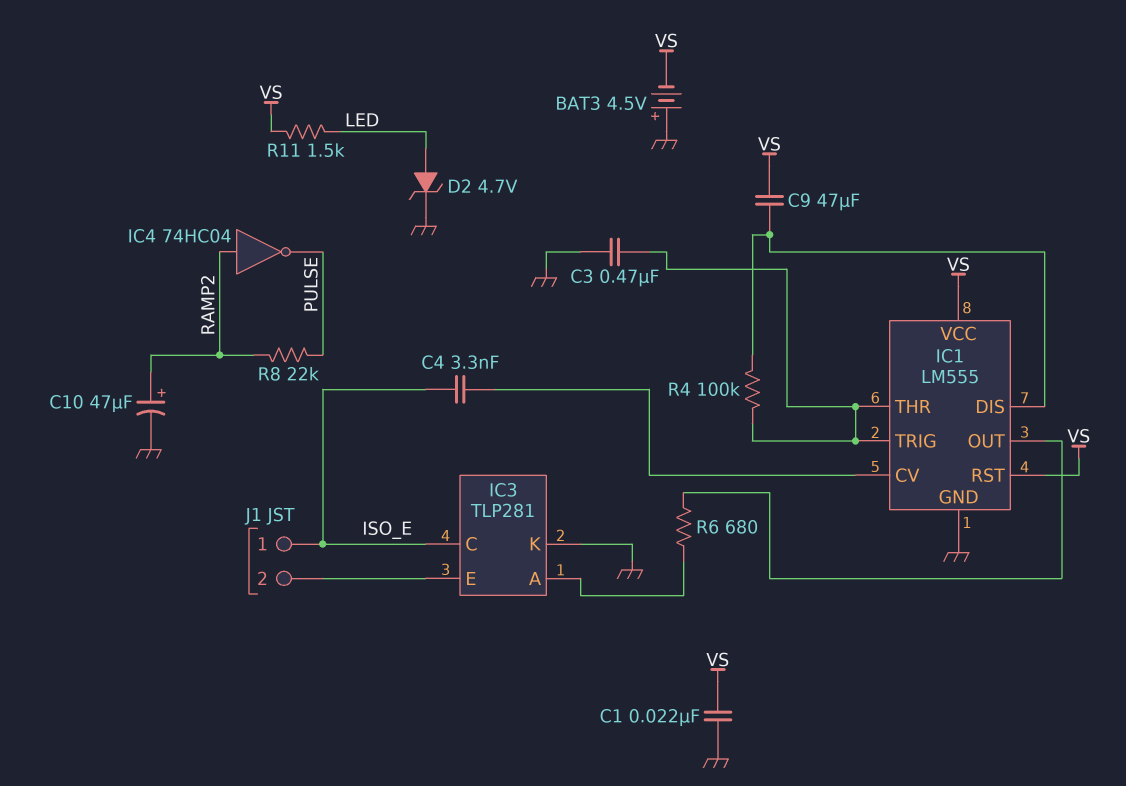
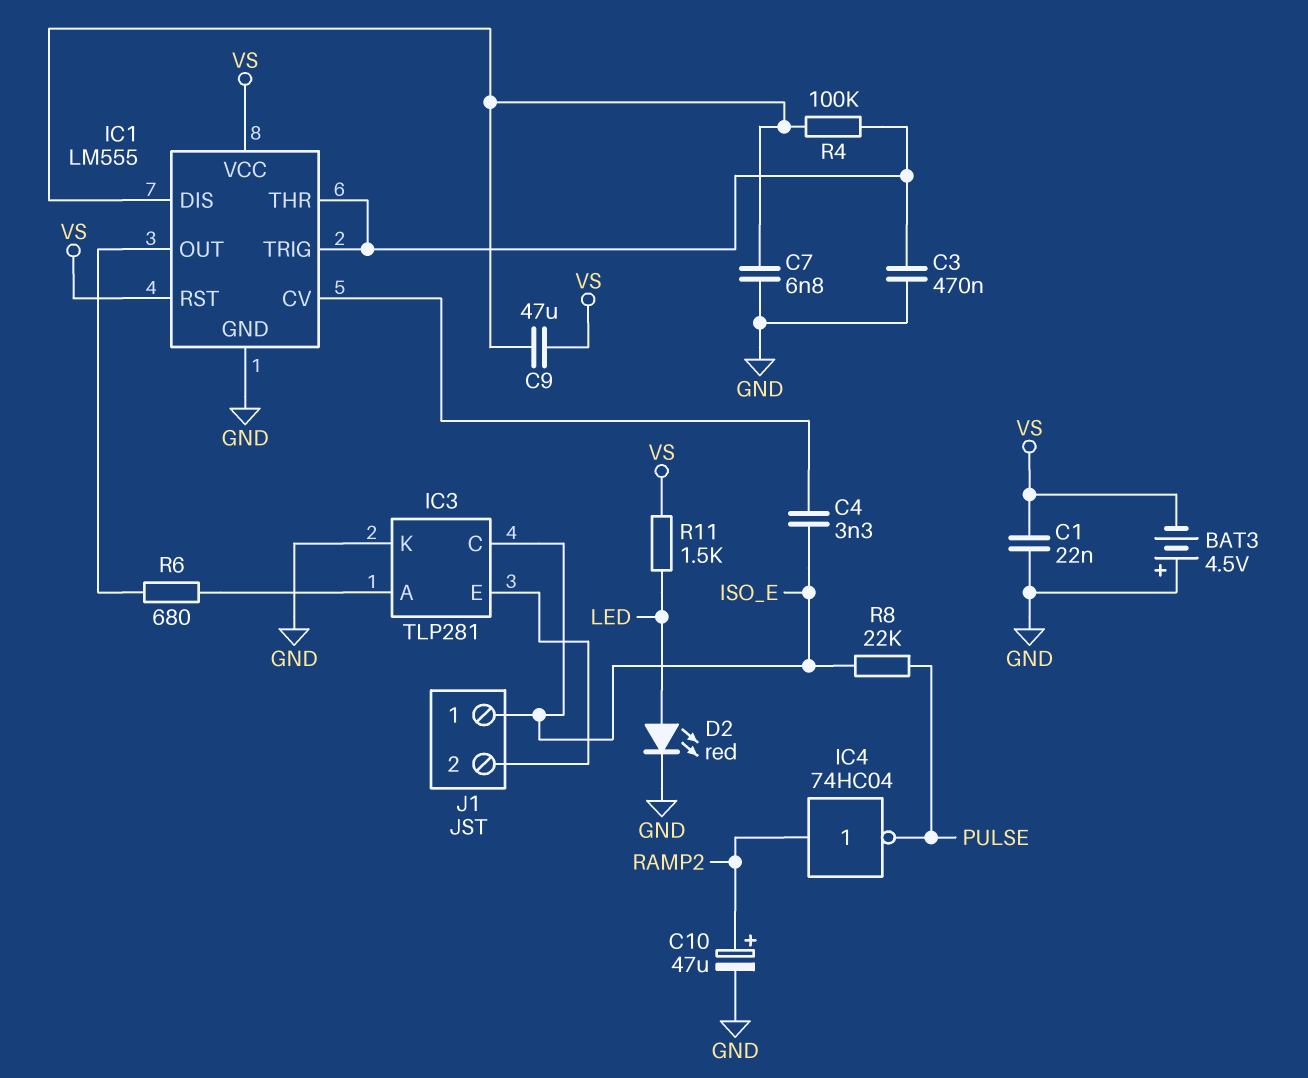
C7: none -> 6.8nF (GND, IC1/DIS)
D2: zener 4.7V (A LED, K GND) -> LED red (A LED, K GND)
R8: 22k (PULSE, RAMP2) -> 22k (ISO_E, PULSE)

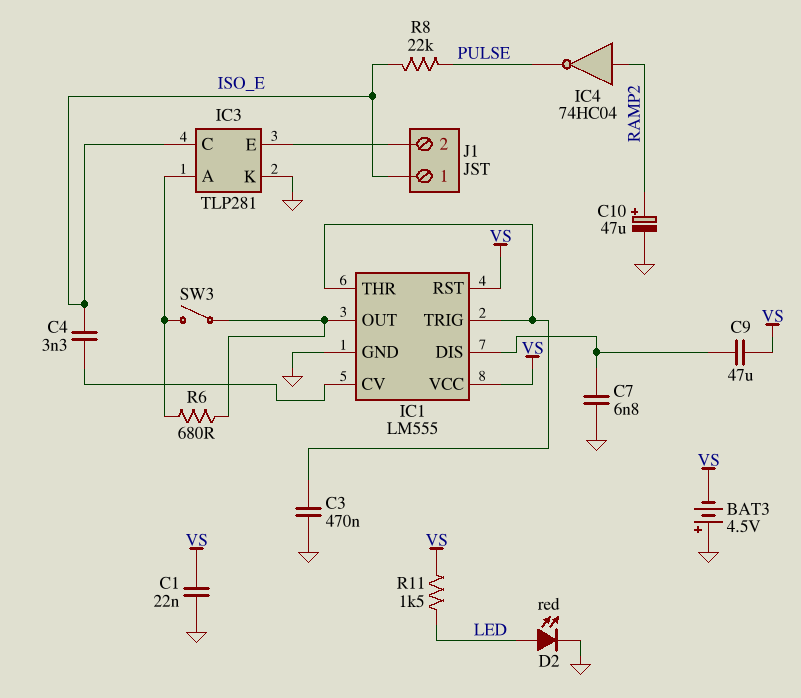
R4: 100k (IC1/DIS, IC1/THR) -> none
SW3: none -> switch (IC1/OUT, IC3/A)

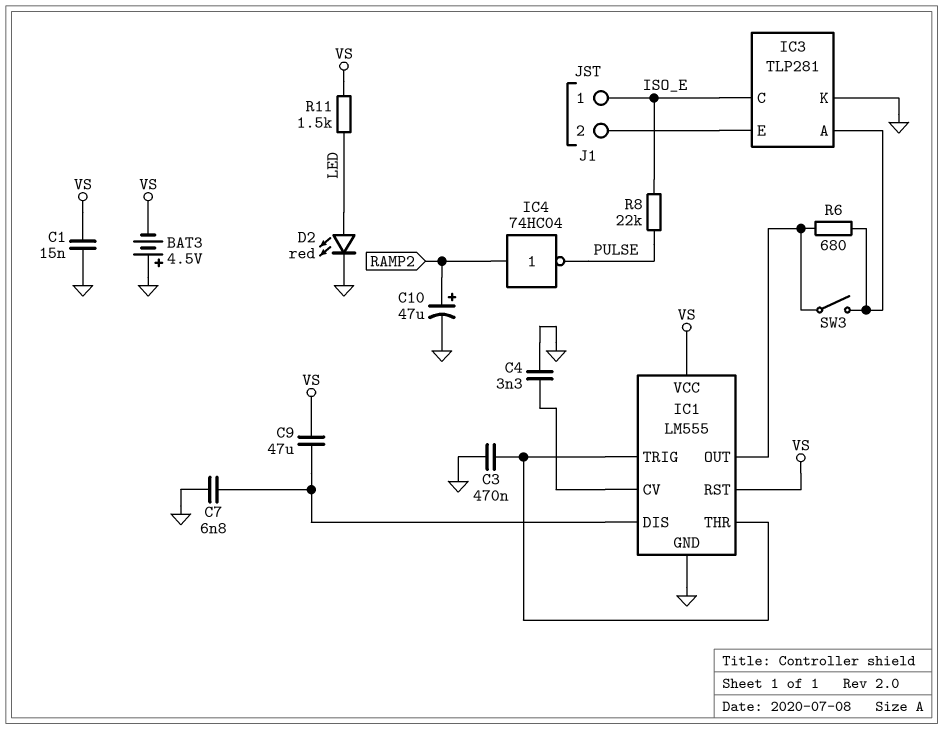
C1: 22nF (GND, VS) -> 15nF (GND, VS)
C4: 3.3nF (IC1/CV, ISO_E) -> 3.3nF (GND, IC1/CV)

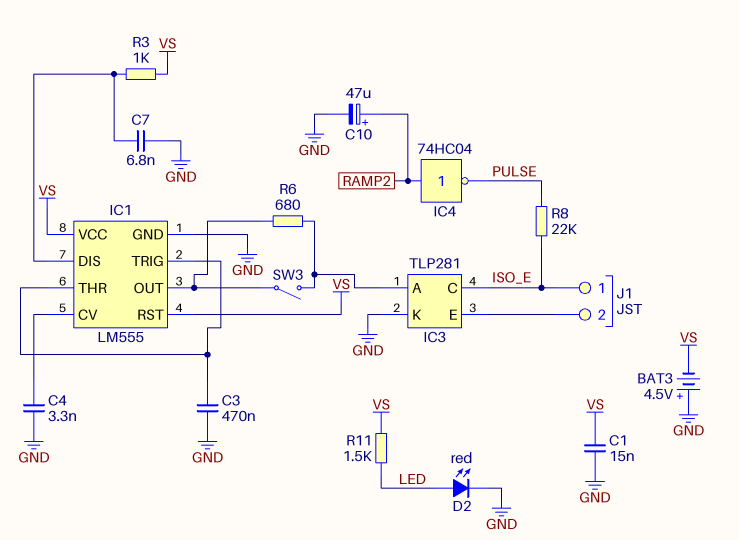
C9: 47uF (IC1/DIS, VS) -> none
R3: none -> 1k (IC1/DIS, VS)

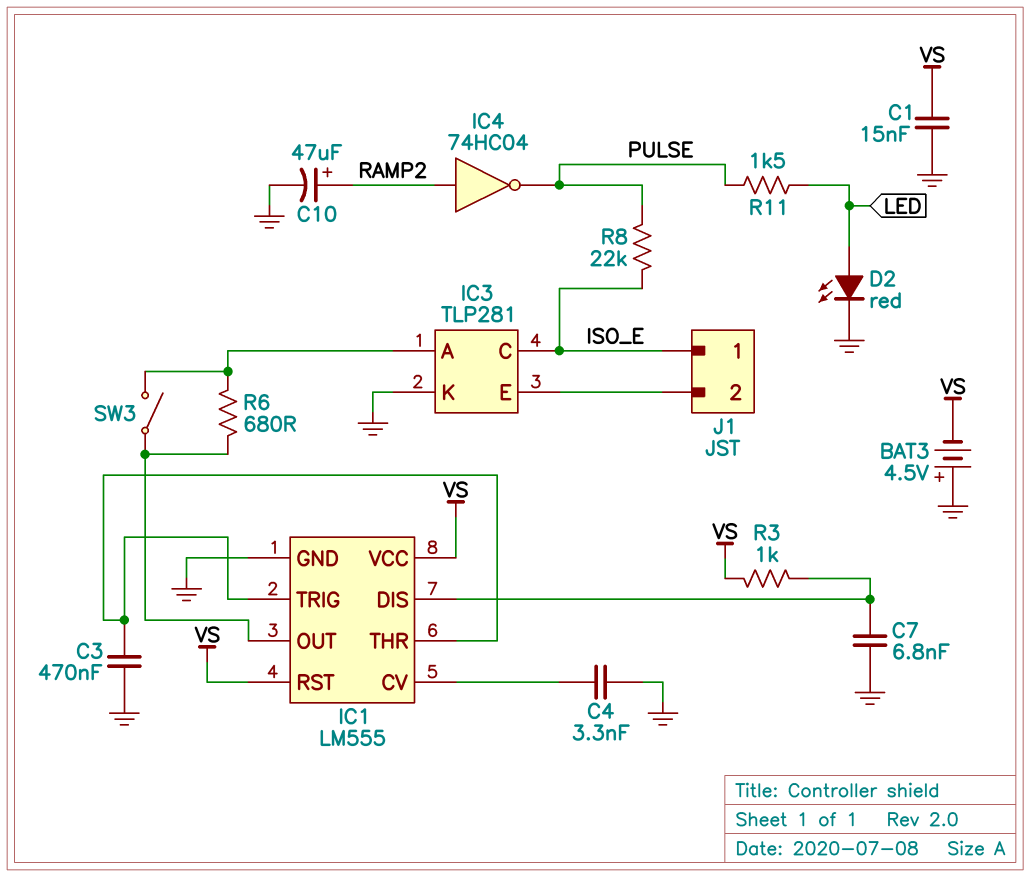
R11: 1.5k (LED, VS) -> 1.5k (LED, PULSE)

